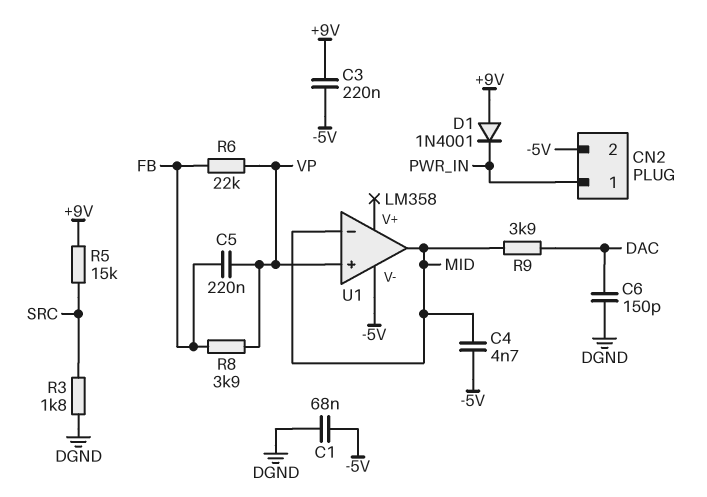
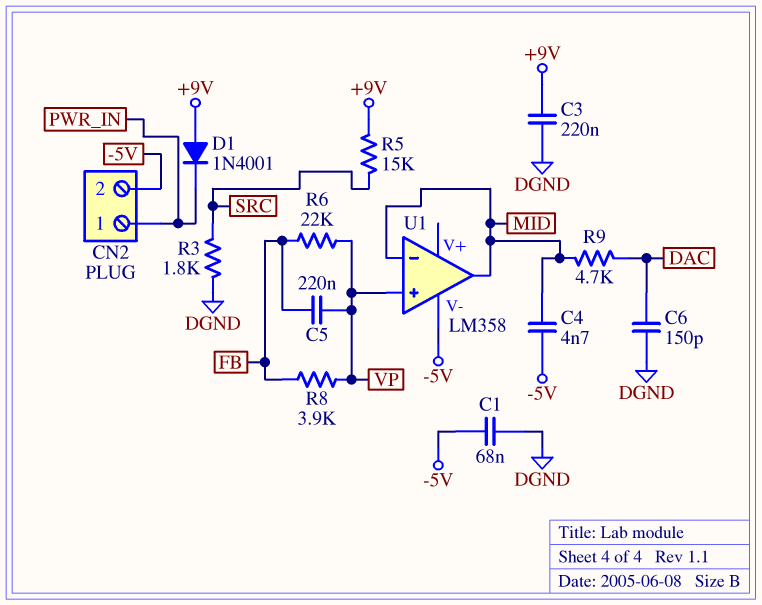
C3: 220nF (+9V, -5V) -> 220nF (+9V, DGND)
R9: 3.9k (DAC, MID) -> 4.7k (DAC, MID)

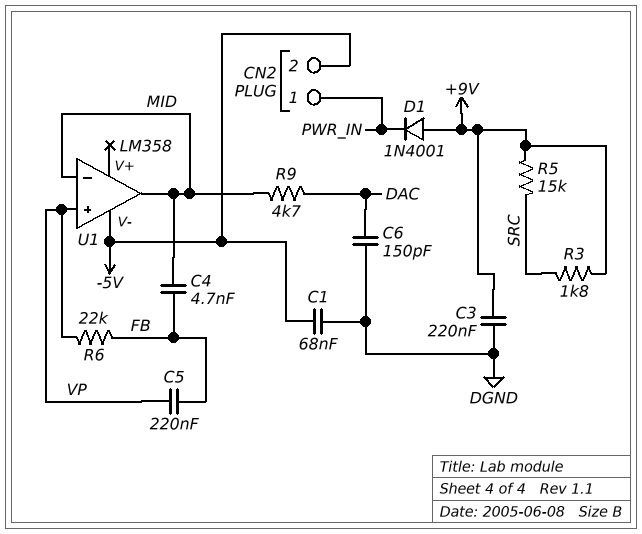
C4: 4.7nF (-5V, MID) -> 4.7nF (FB, MID)
R3: 1.8k (DGND, SRC) -> 1.8k (+9V, SRC)
R8: 3.9k (FB, VP) -> none

